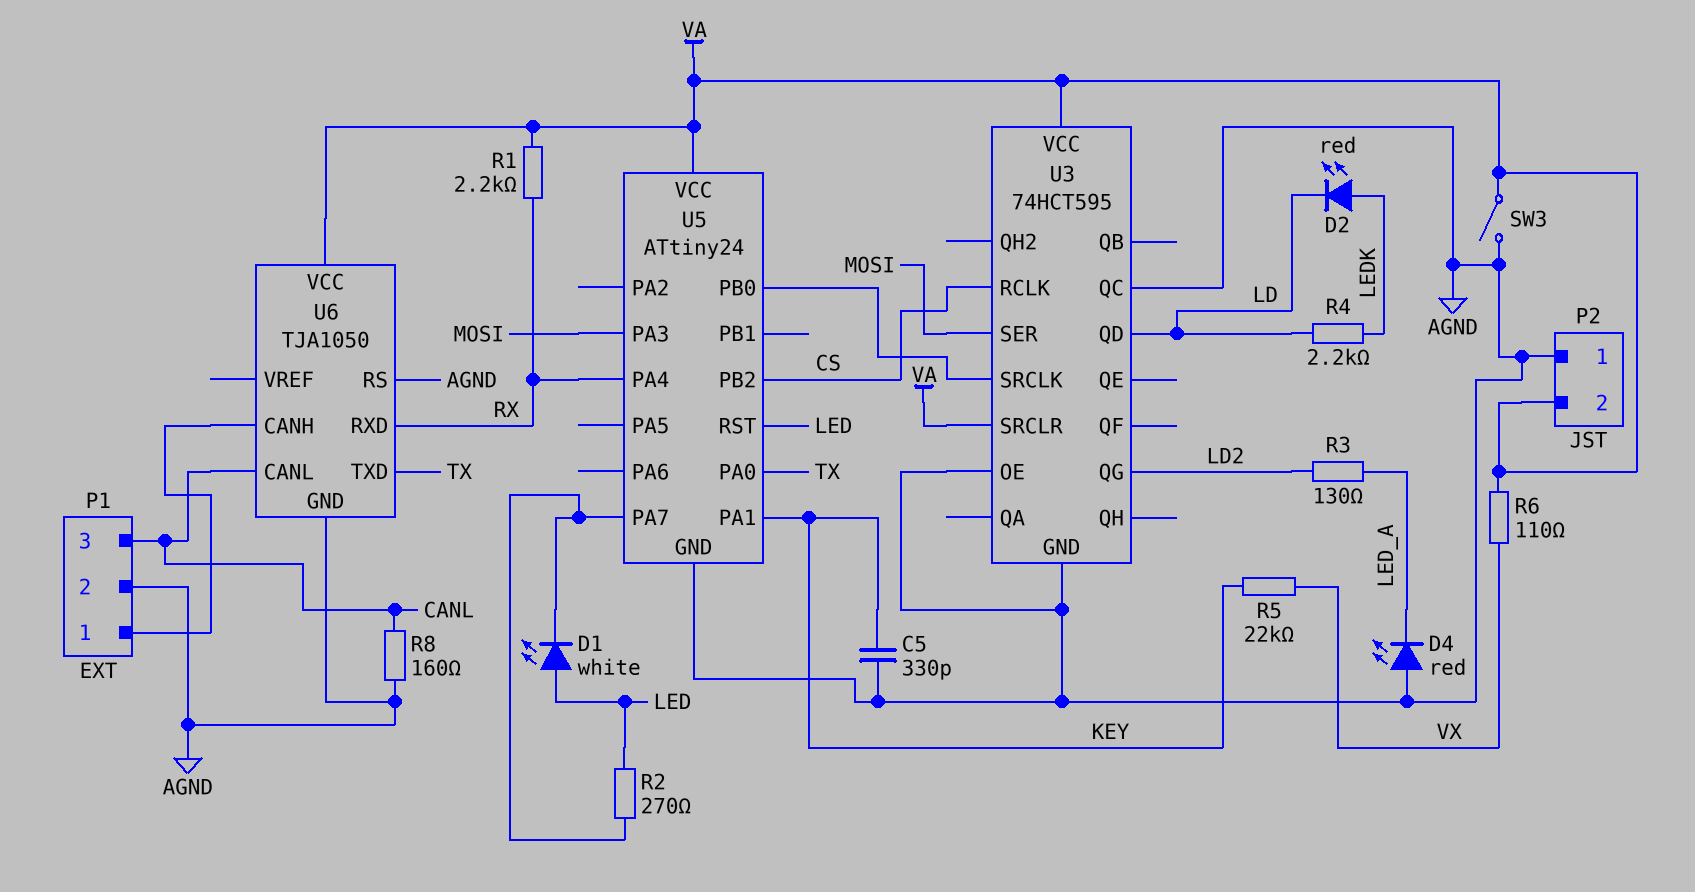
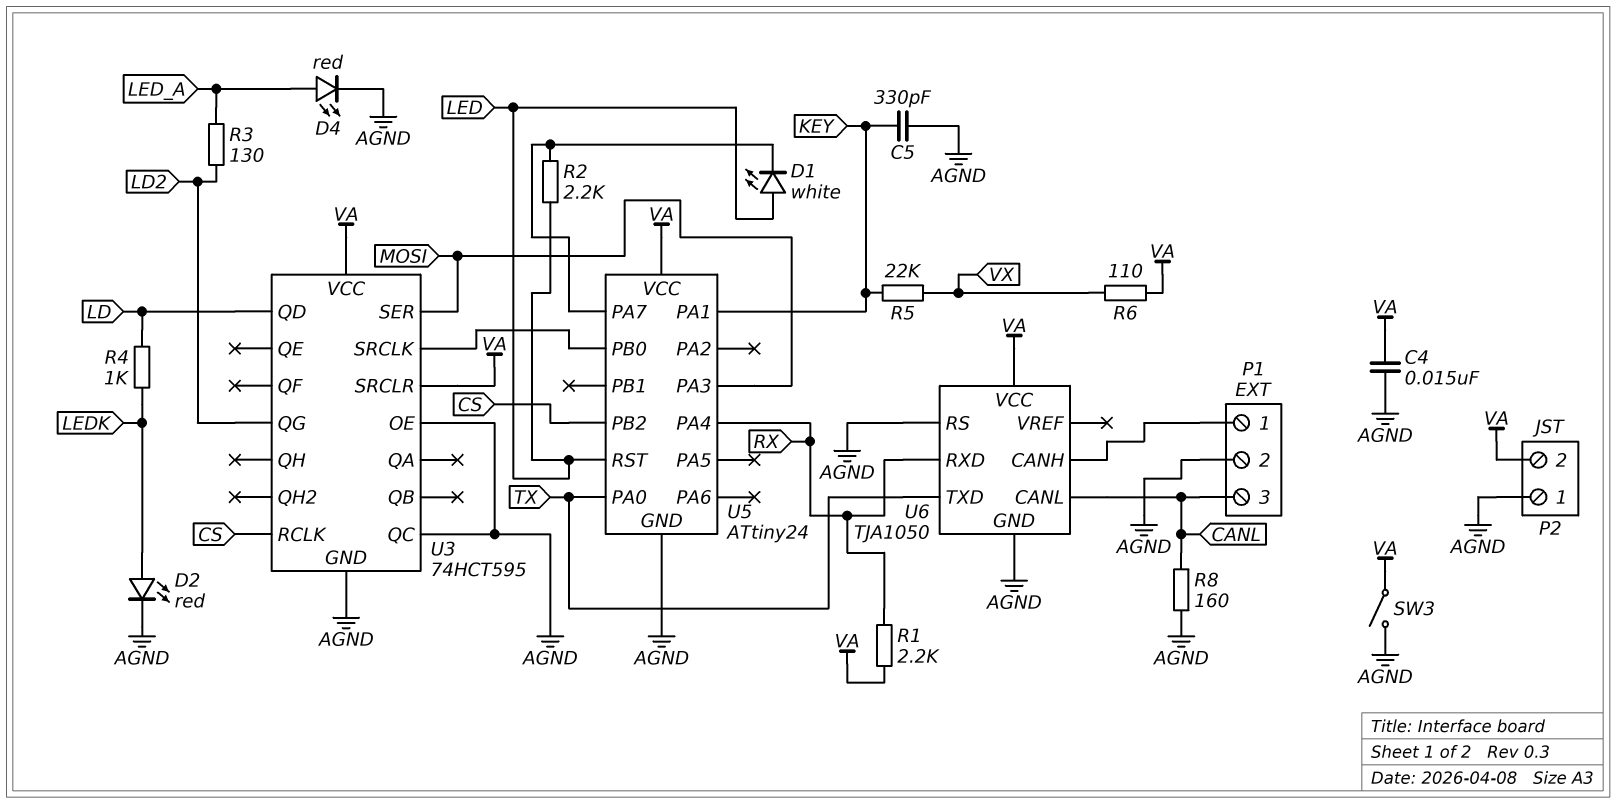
C4: none -> 15nF (AGND, VA)
D2: LED red (A LEDK, K LD) -> LED red (A LEDK, K AGND)
D4: LED red (A AGND, K LED_A) -> LED red (A LED_A, K AGND)
R2: 270 (LED, U5/PA7) -> 2.2k (LED, U5/PA7)
R4: 2.2k (LD, LEDK) -> 1k (LD, LEDK)

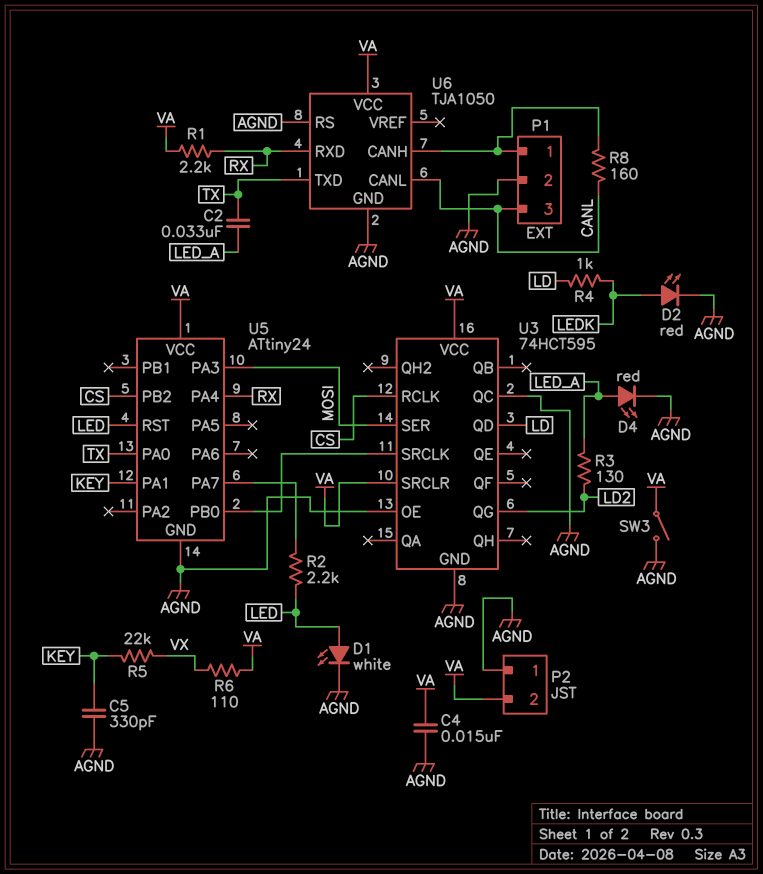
C2: none -> 33nF (LED_A, TX)
D1: LED white (A LED, K U5/PA7) -> LED white (A LED, K AGND)
R8: 160 (AGND, CANL) -> 160 (CANL, P1/1)

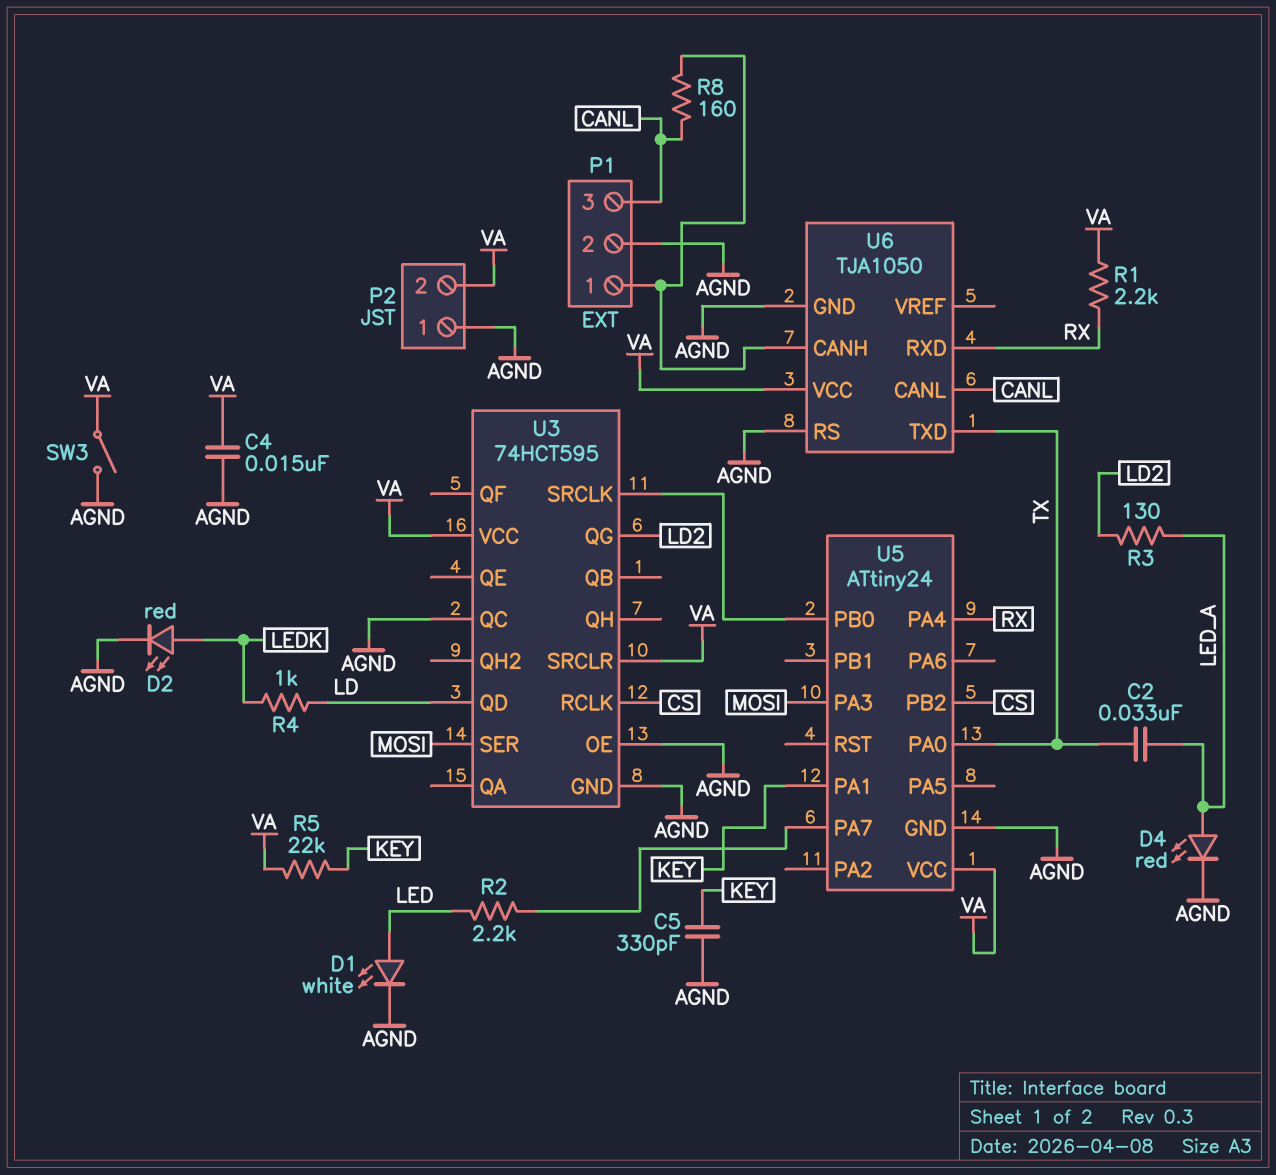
R5: 22k (KEY, VX) -> 22k (KEY, VA)
R6: 110 (VA, VX) -> none
U5 pin RST: LED -> none

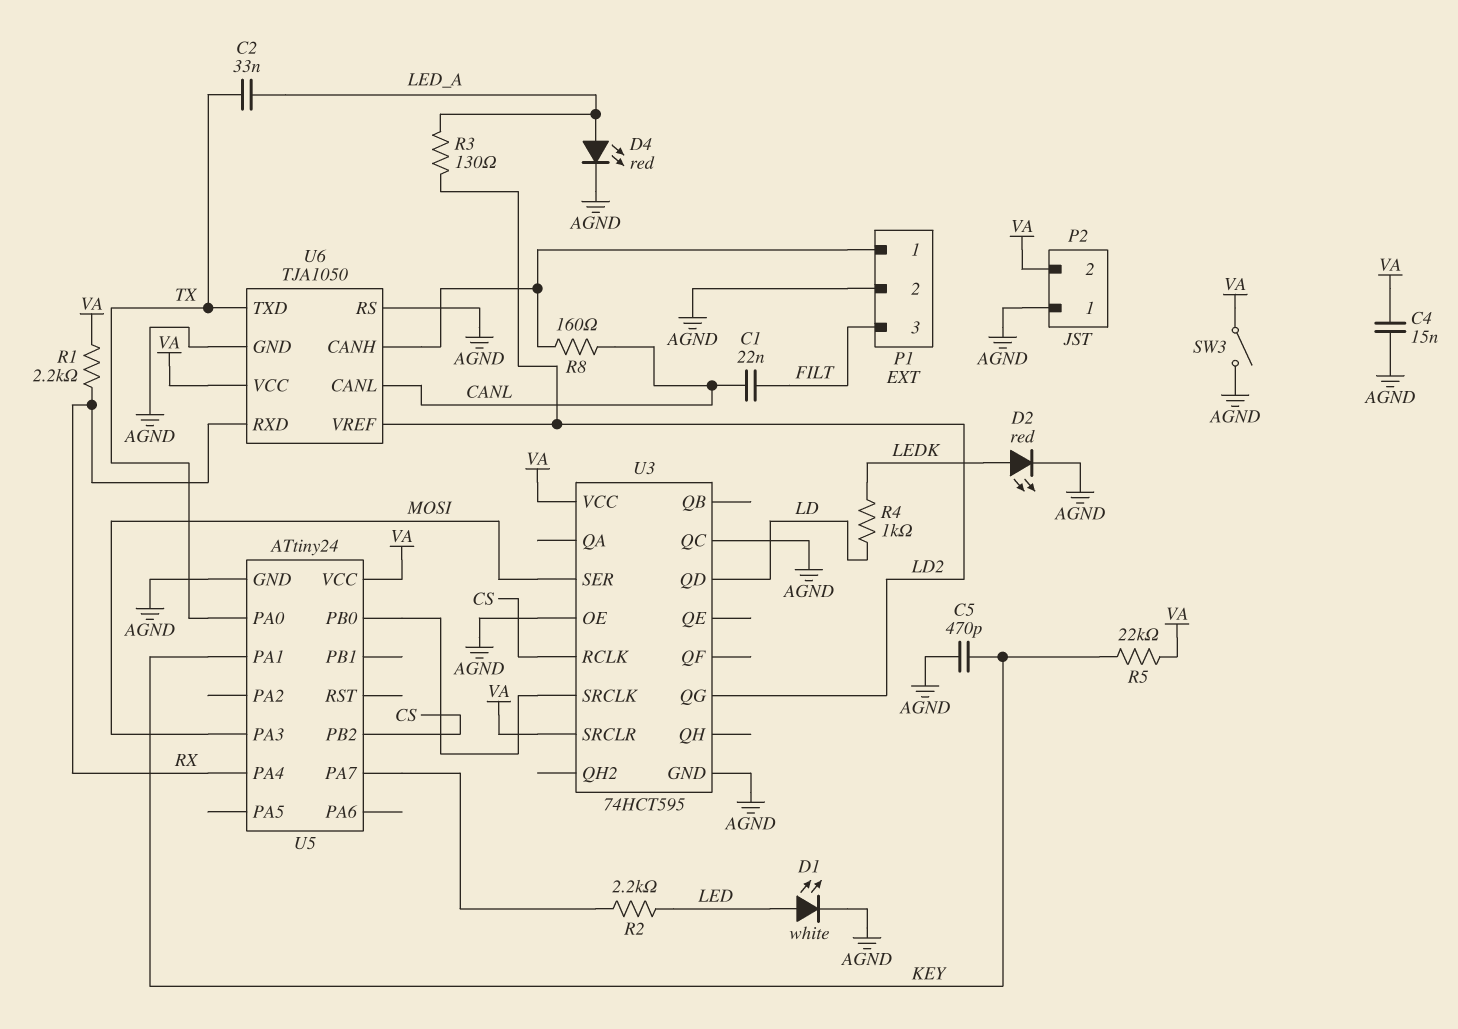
C1: none -> 22nF (CANL, FILT)
C5: 330pF (AGND, KEY) -> 470pF (AGND, KEY)
P1 pin 3: CANL -> FILT
U6 pin VREF: none -> LD2

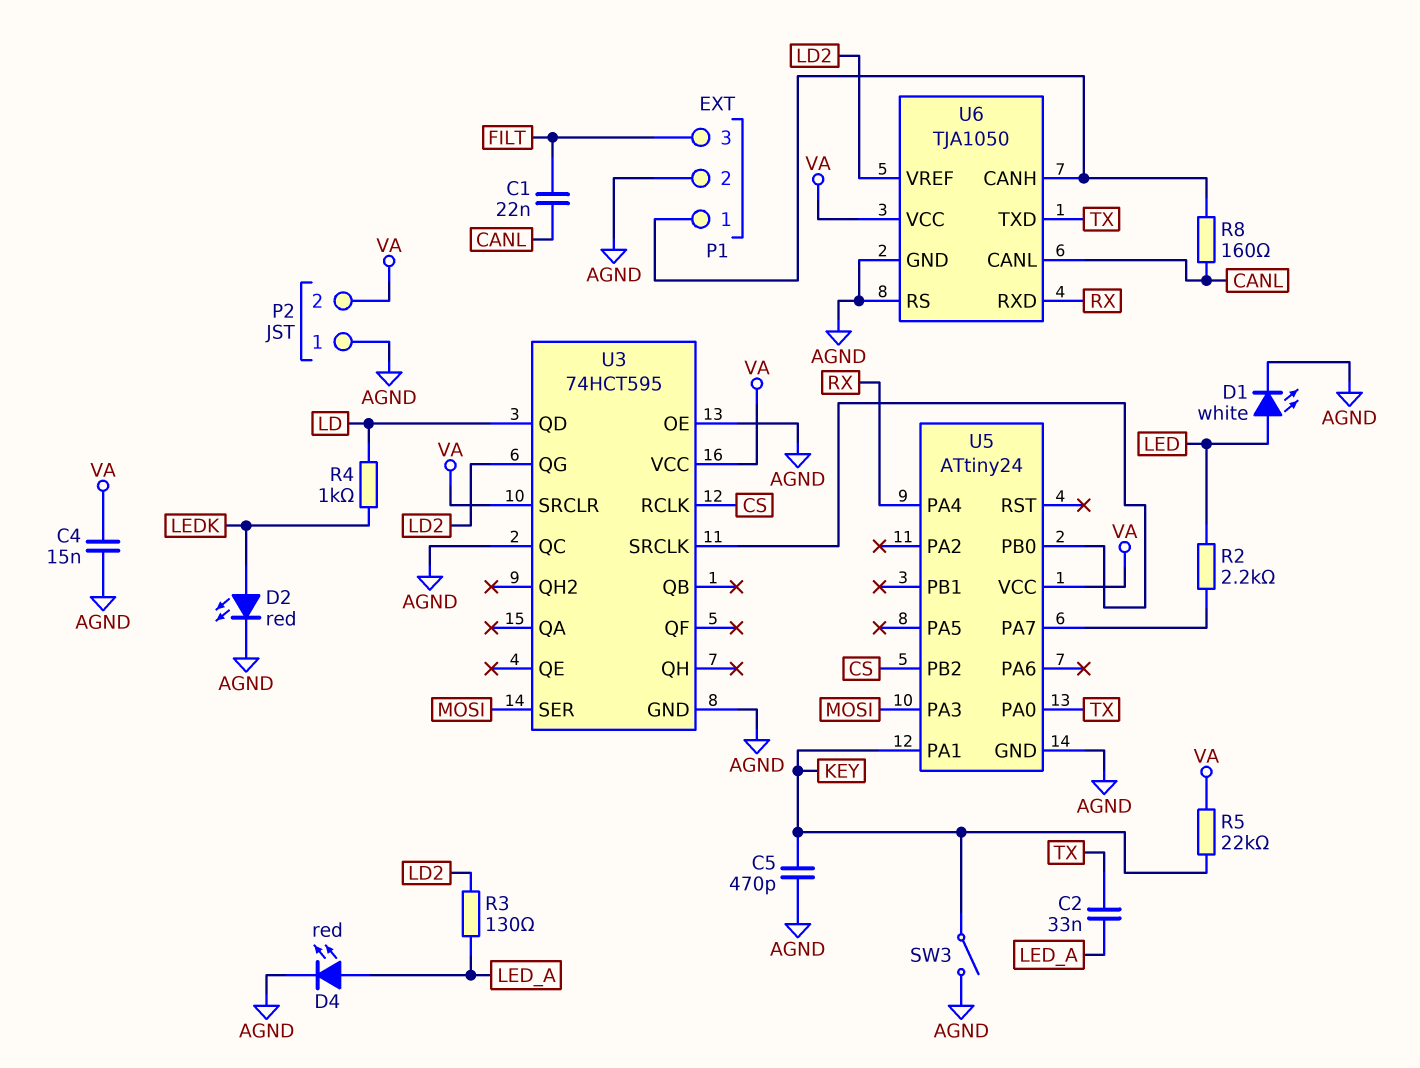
R1: 2.2k (RX, VA) -> none
SW3: switch (AGND, VA) -> switch (AGND, KEY)

